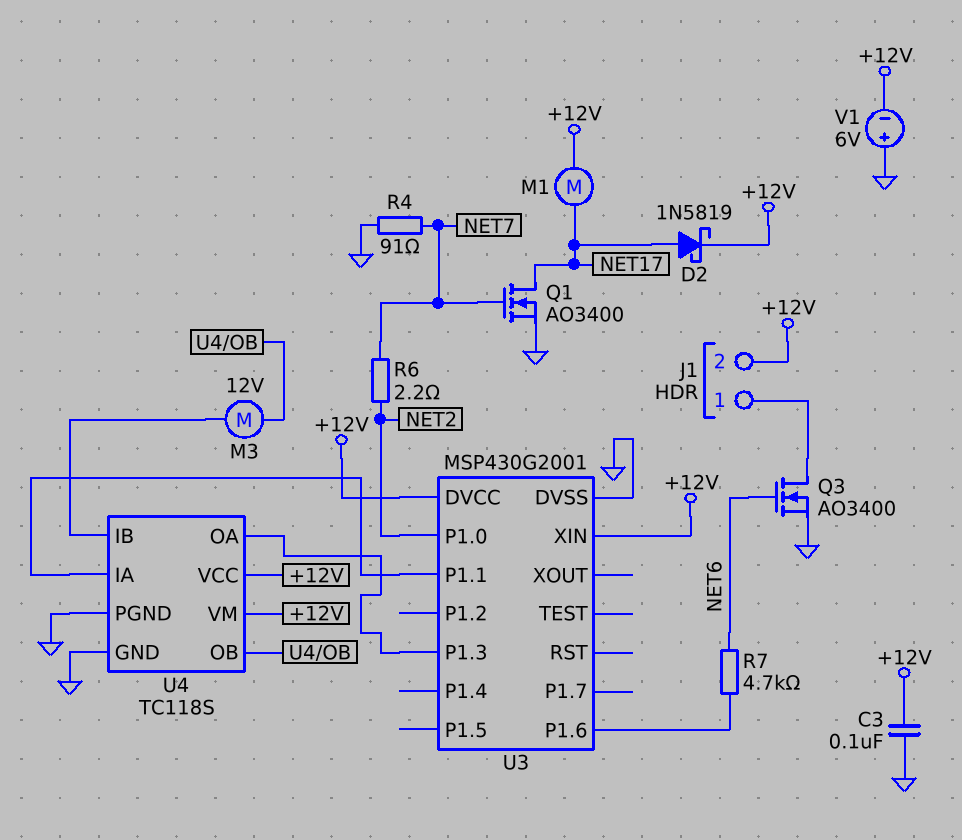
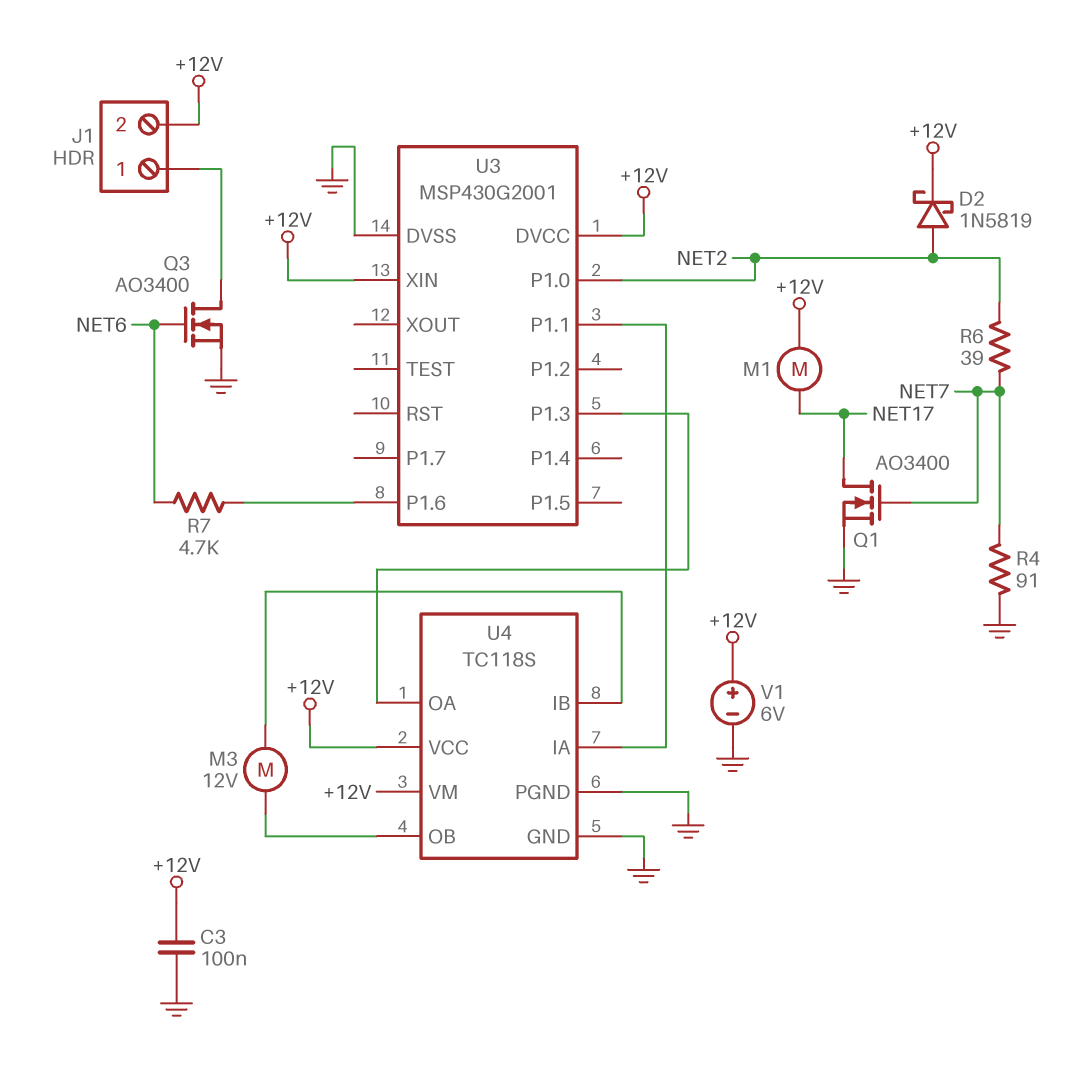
D2: schottky 1N5819 (A NET17, K +12V) -> schottky 1N5819 (A NET2, K +12V)
R6: 2.2 (NET2, NET7) -> 39 (NET2, NET7)
V1: 6V (plus GND, minus +12V) -> 6V (plus +12V, minus GND)

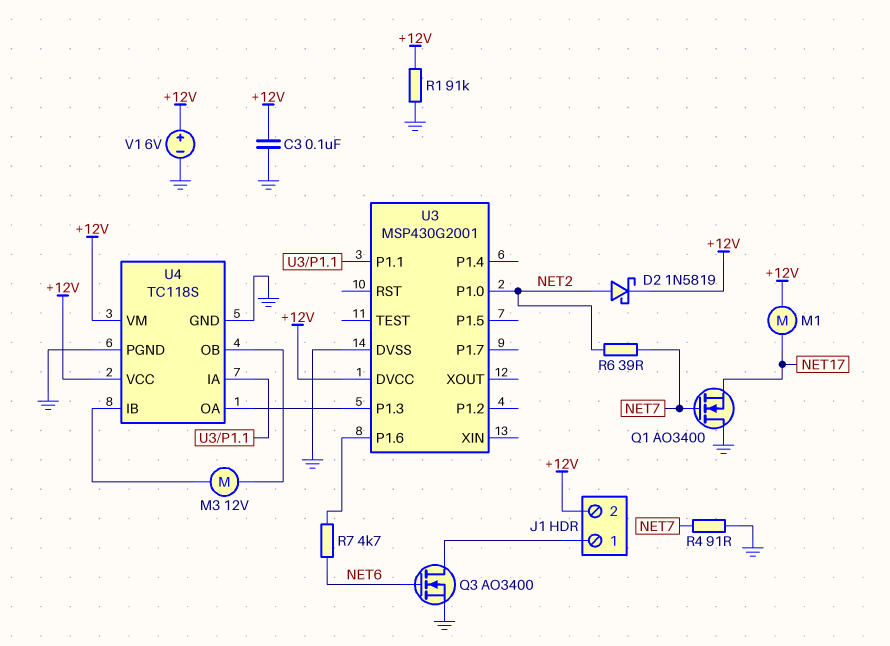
Q1: NMOS AO3400 (G NET7, D NET17, S GND) -> NMOS AO3400 (G NET7, D GND, S NET17)
R1: none -> 91k (+12V, GND)
U3 pin XIN: +12V -> none

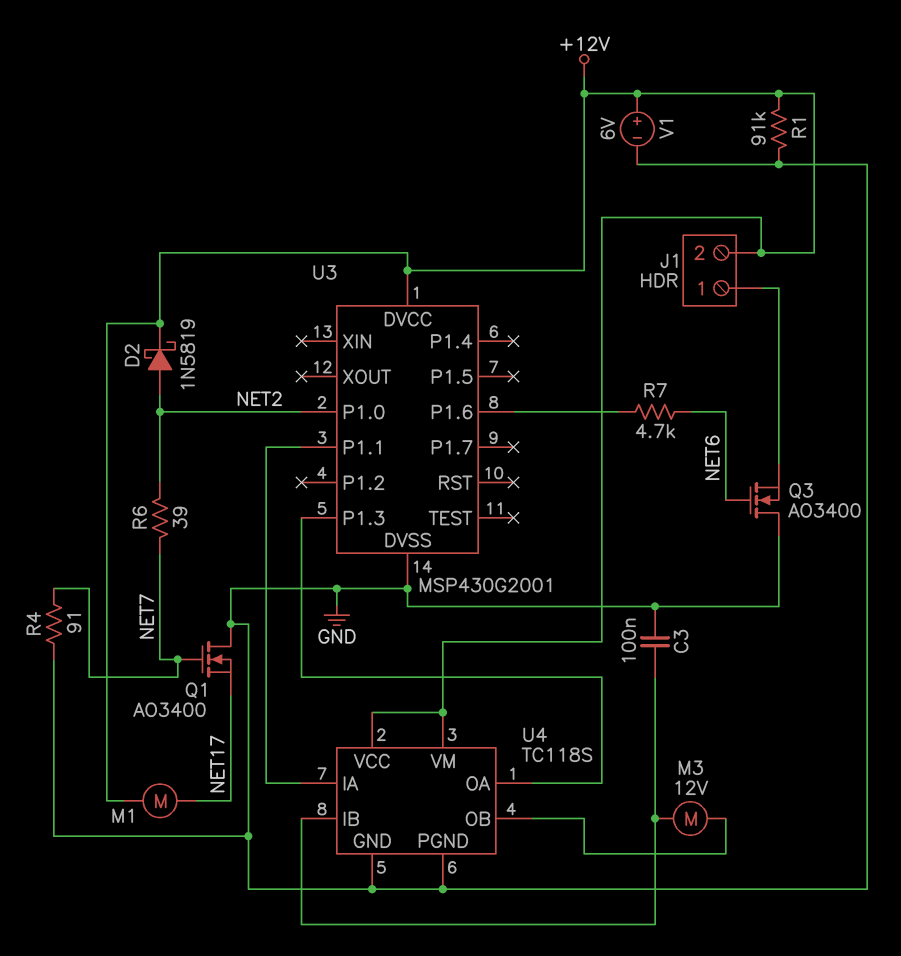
C3: 100nF (+12V, GND) -> 100nF (GND, U4/IB)
Q3: NMOS AO3400 (G NET6, D J1/1, S GND) -> NMOS AO3400 (G NET6, D GND, S J1/1)

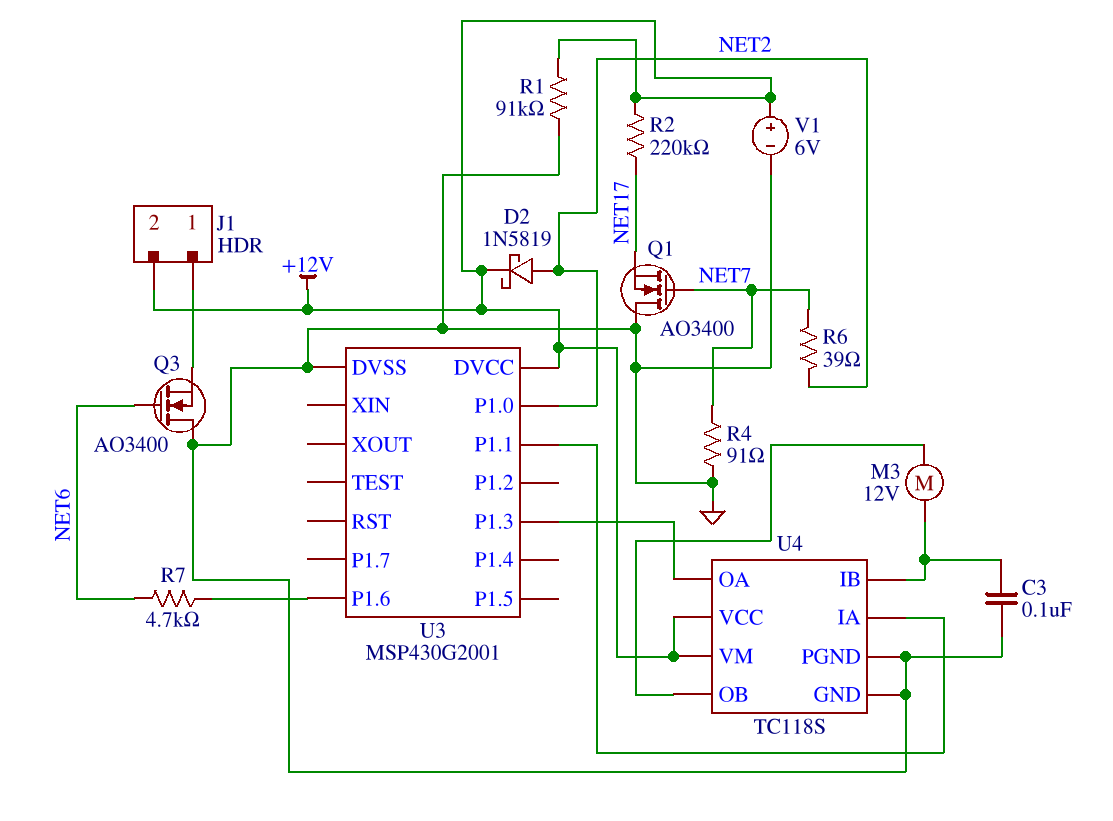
M1: motor (+12V, NET17) -> none
R2: none -> 220k (+12V, NET17)

